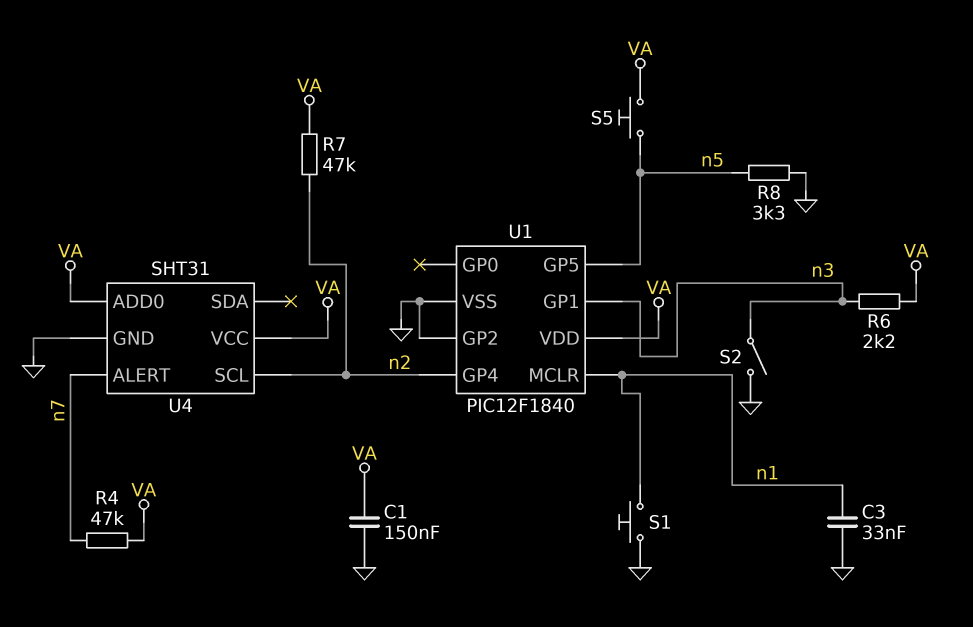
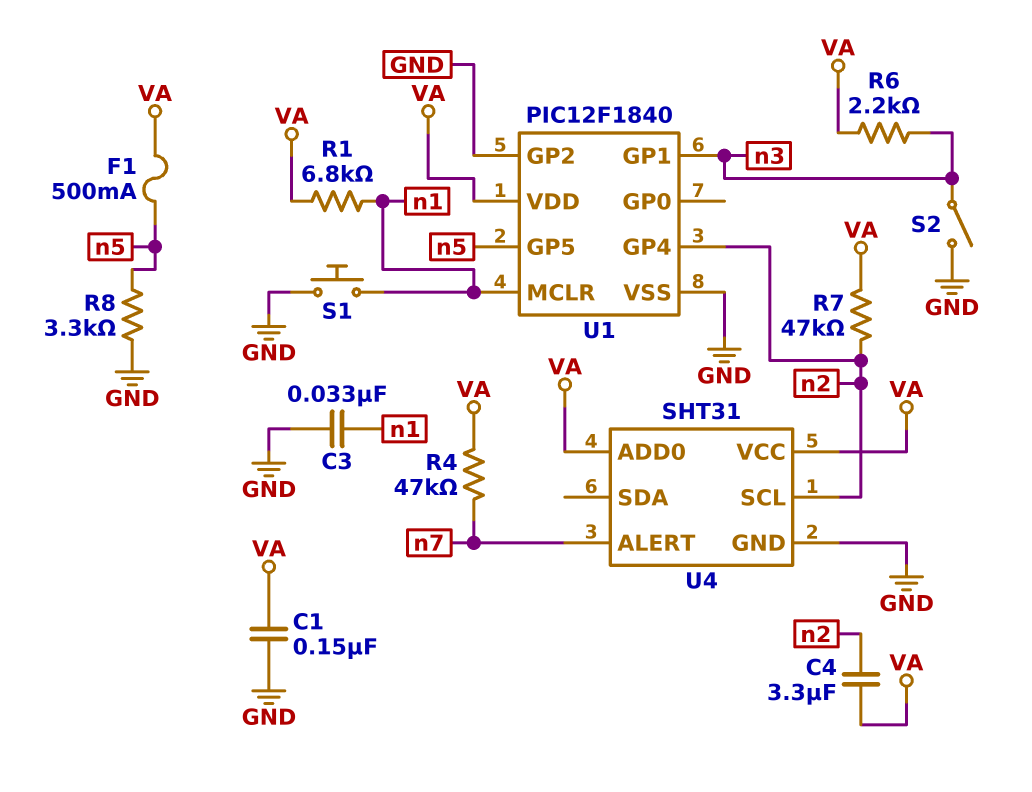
C4: none -> 3.3uF (VA, n2)
F1: none -> 500mA (VA, n5)
R1: none -> 6.8k (VA, n1)
S5: button (VA, n5) -> none

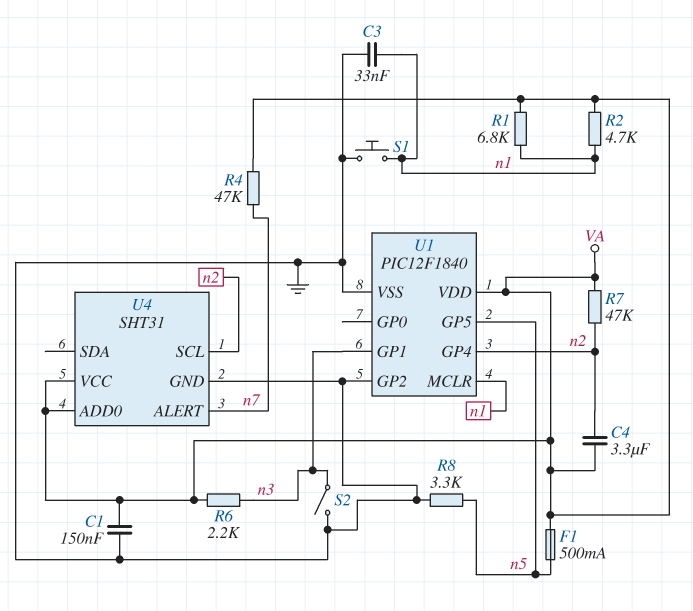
R2: none -> 4.7k (VA, n1)

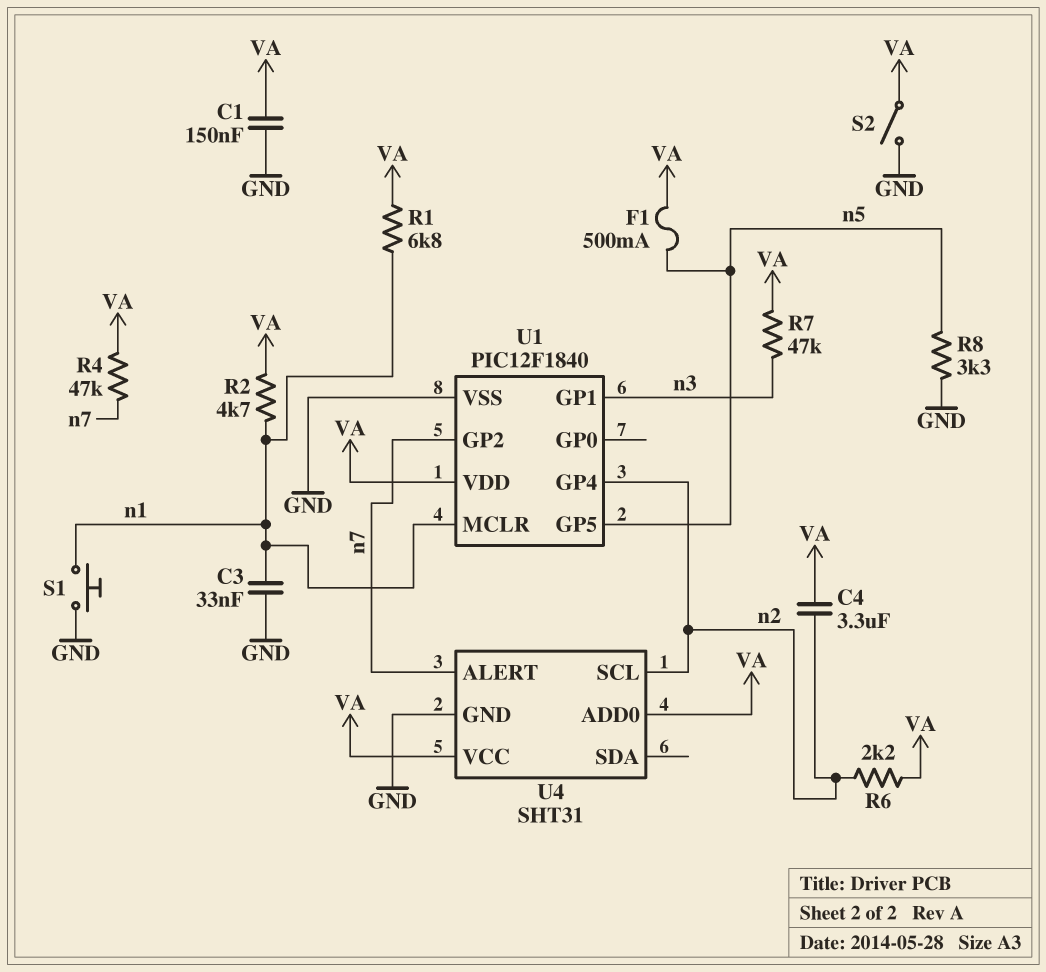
R6: 2.2k (VA, n3) -> 2.2k (VA, n2)
R7: 47k (VA, n2) -> 47k (VA, n3)
S2: switch (GND, n3) -> switch (GND, VA)
U1 pin GP2: GND -> n7

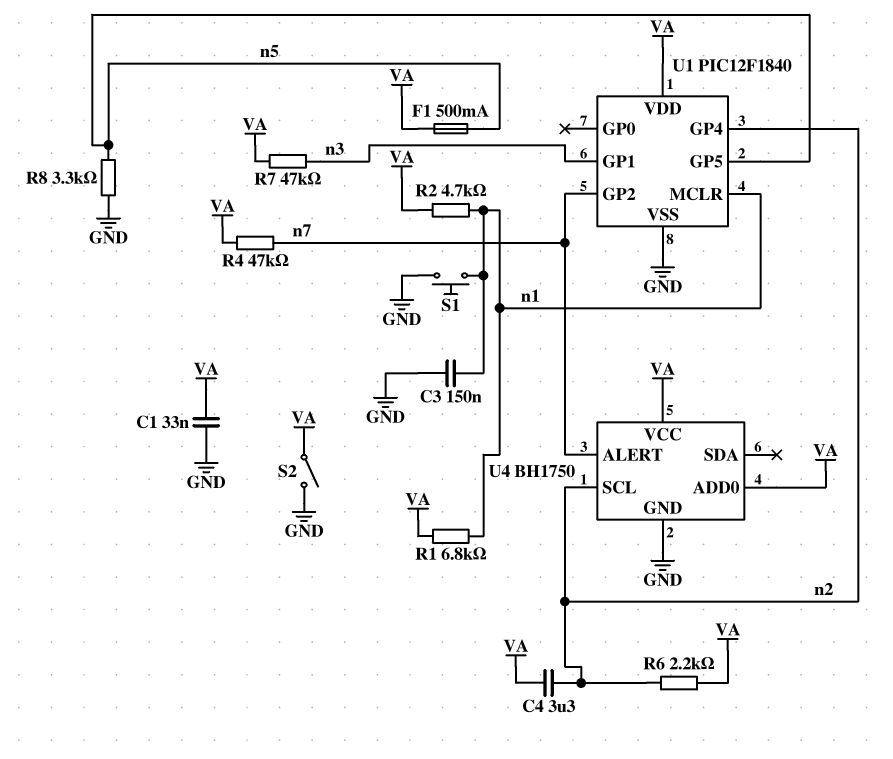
C1: 150nF (GND, VA) -> 33nF (GND, VA)
C3: 33nF (GND, n1) -> 150nF (GND, n1)
U4: SHT31 -> BH1750

